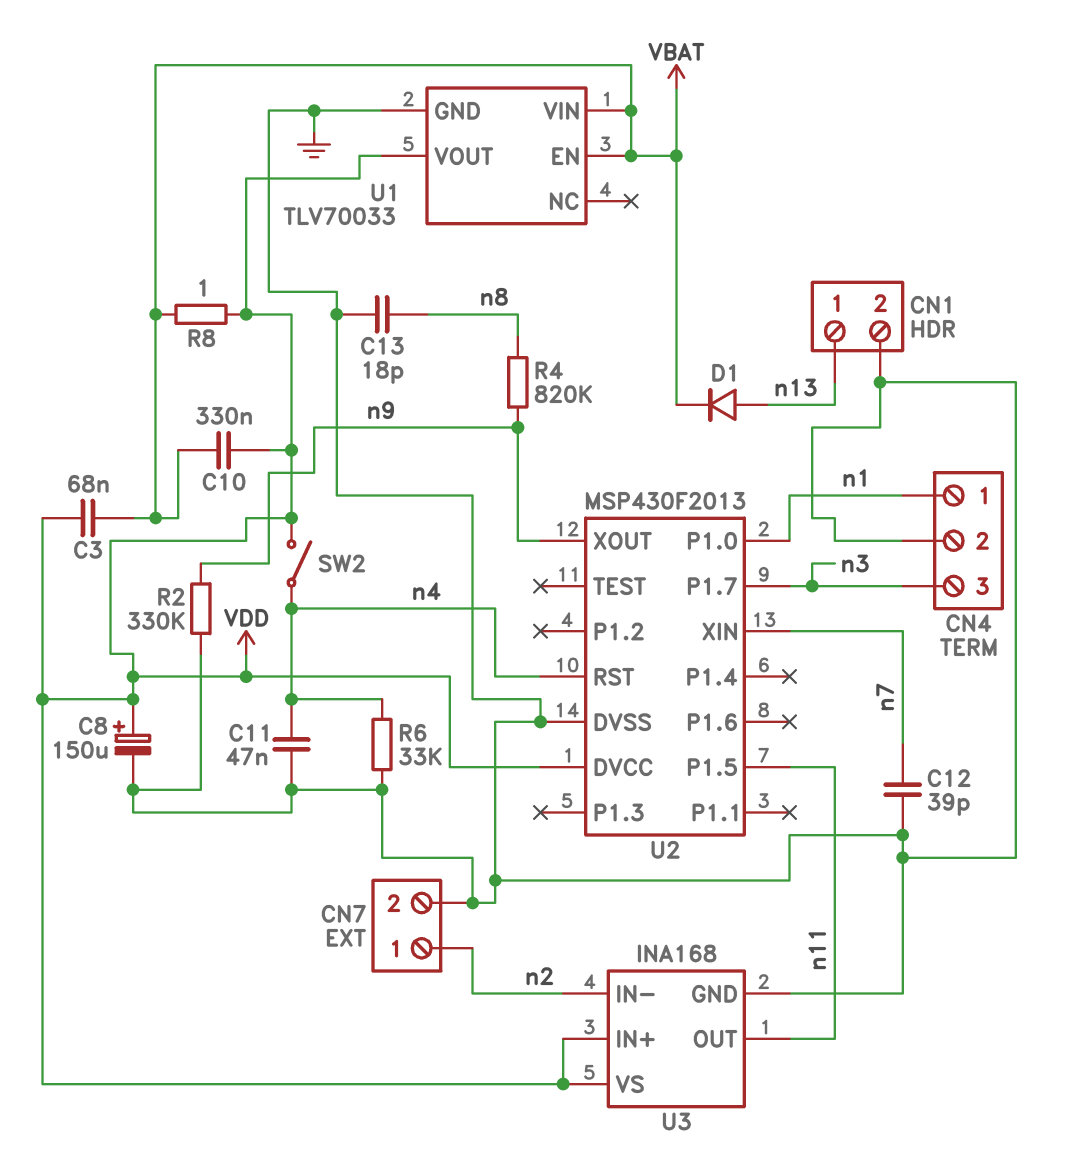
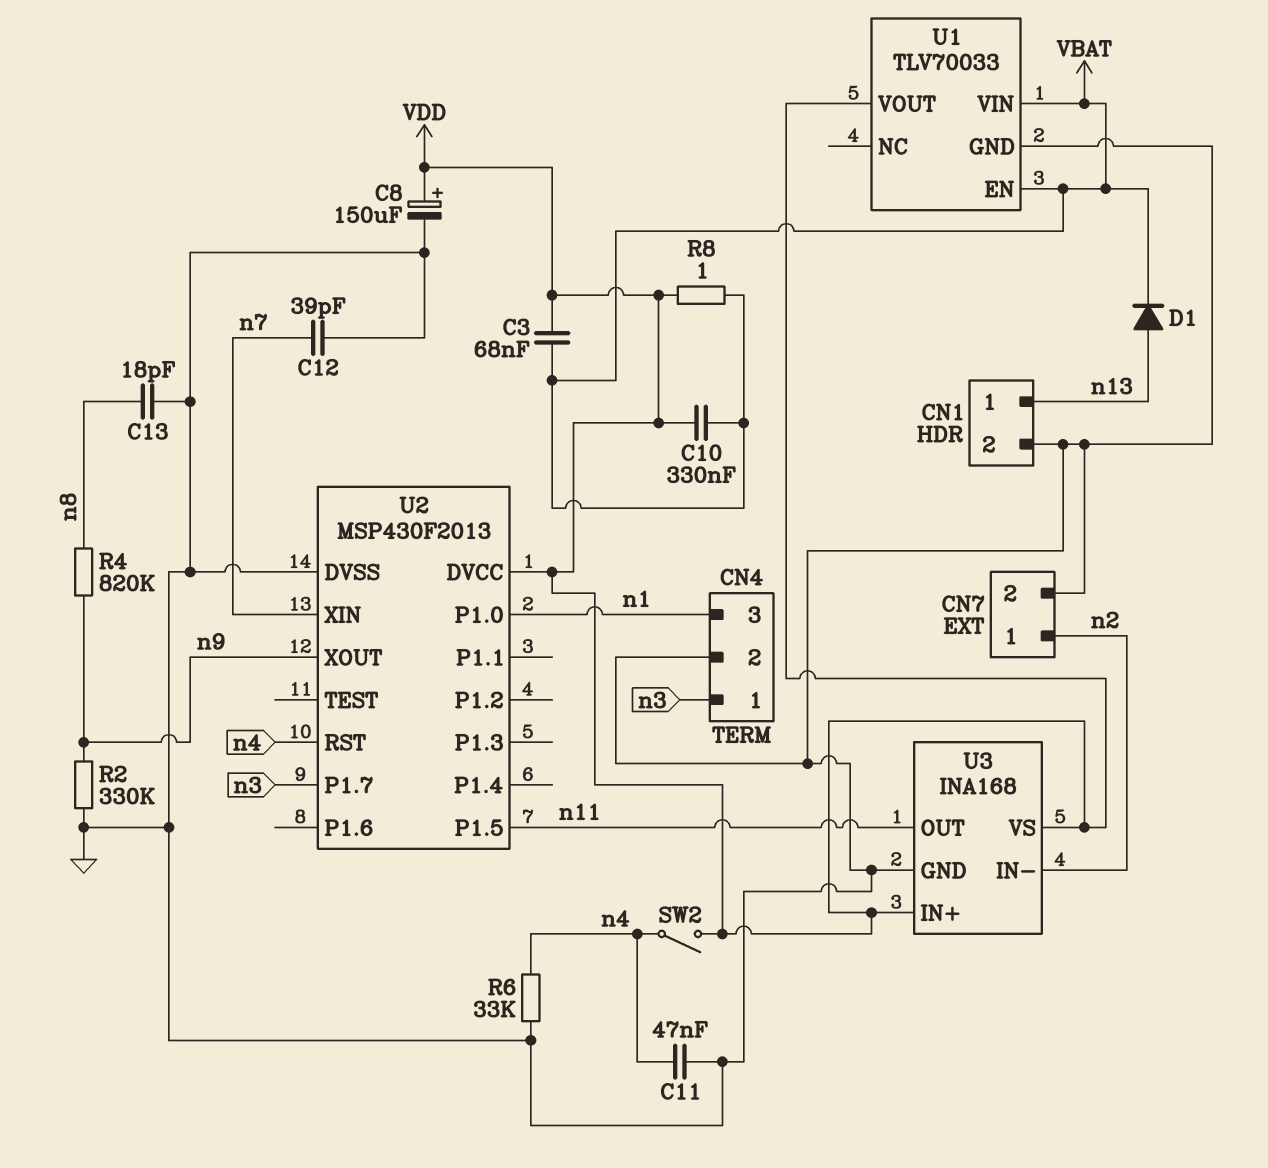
CN4 pin 1: n1 -> n3
CN4 pin 3: n3 -> n1

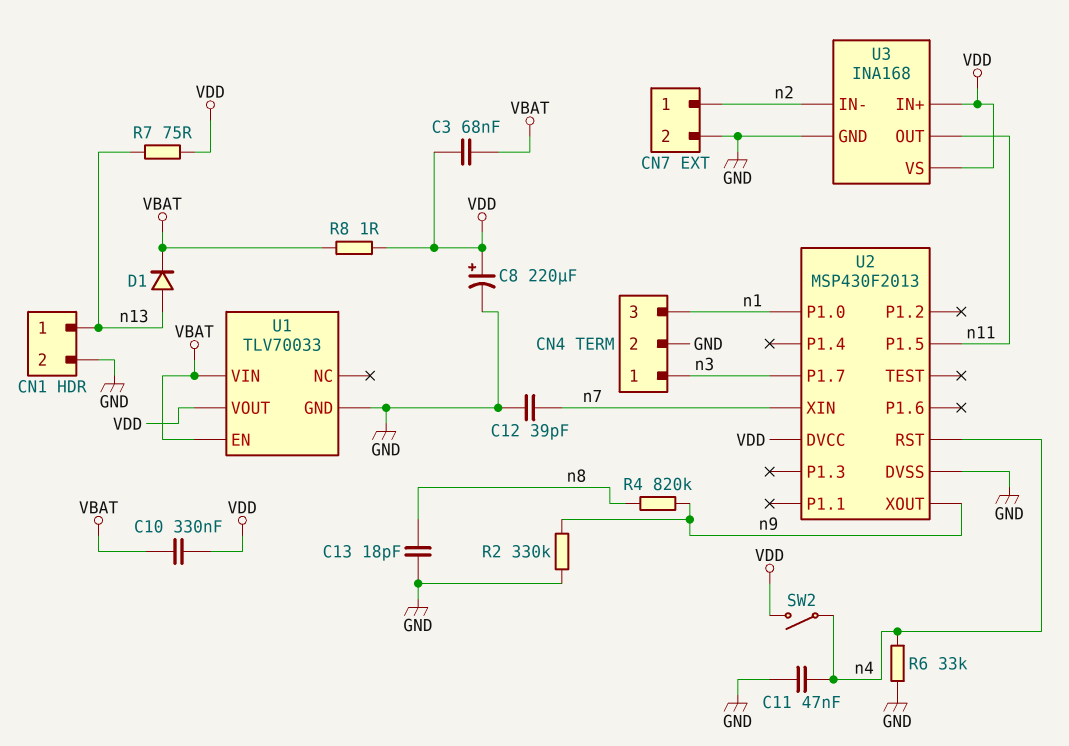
C8: 150uF (plus VDD, minus GND) -> 220uF (plus VDD, minus GND)
R7: none -> 75 (VDD, n13)

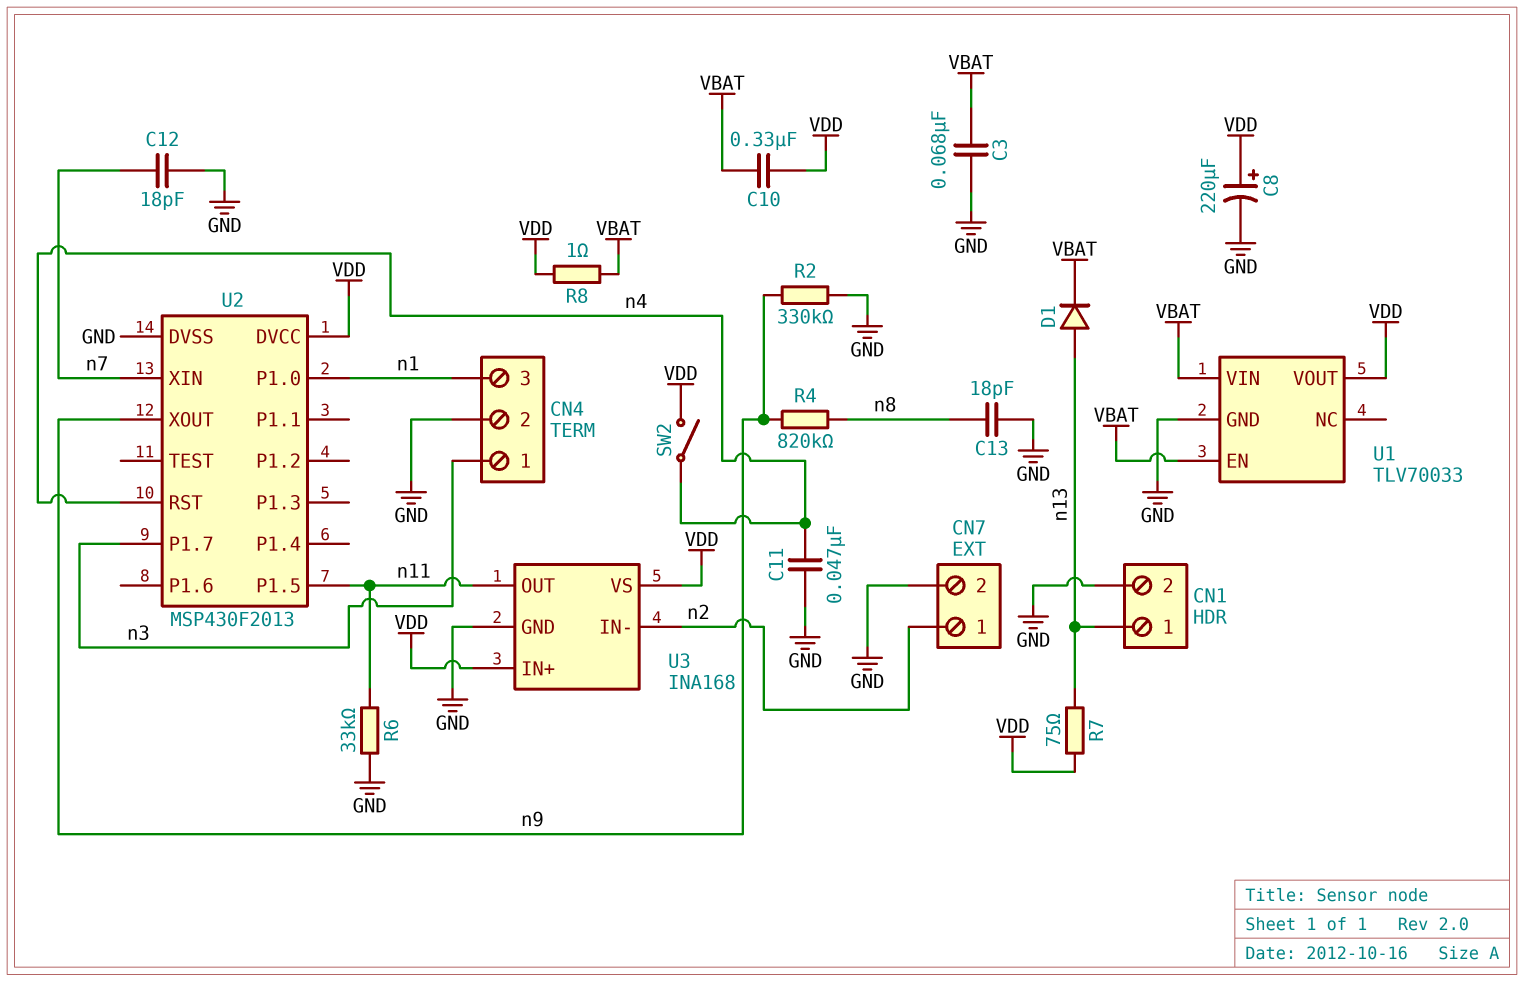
C3: 68nF (VBAT, VDD) -> 68nF (GND, VBAT)
C12: 39pF (GND, n7) -> 18pF (GND, n7)
R6: 33k (GND, n4) -> 33k (GND, n11)

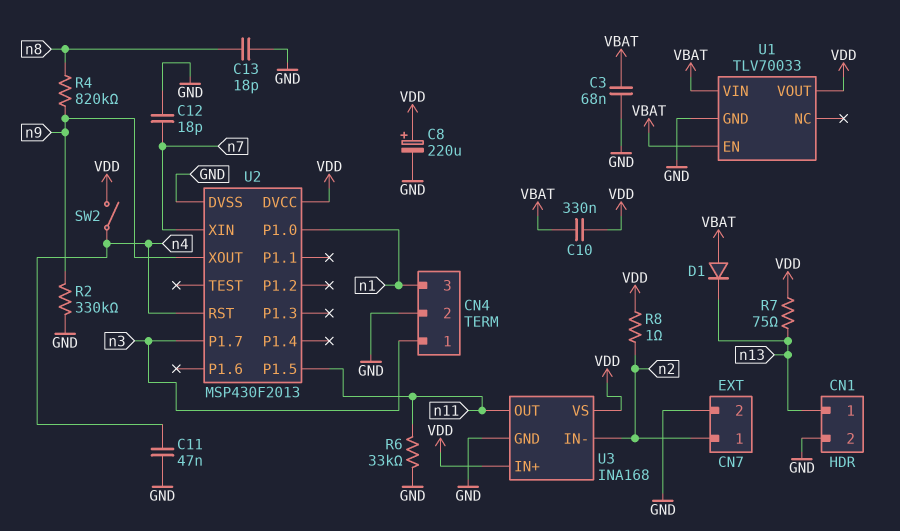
D1: diode (A n13, K VBAT) -> diode (A VBAT, K n13)
R8: 1 (VBAT, VDD) -> 1 (VDD, n2)

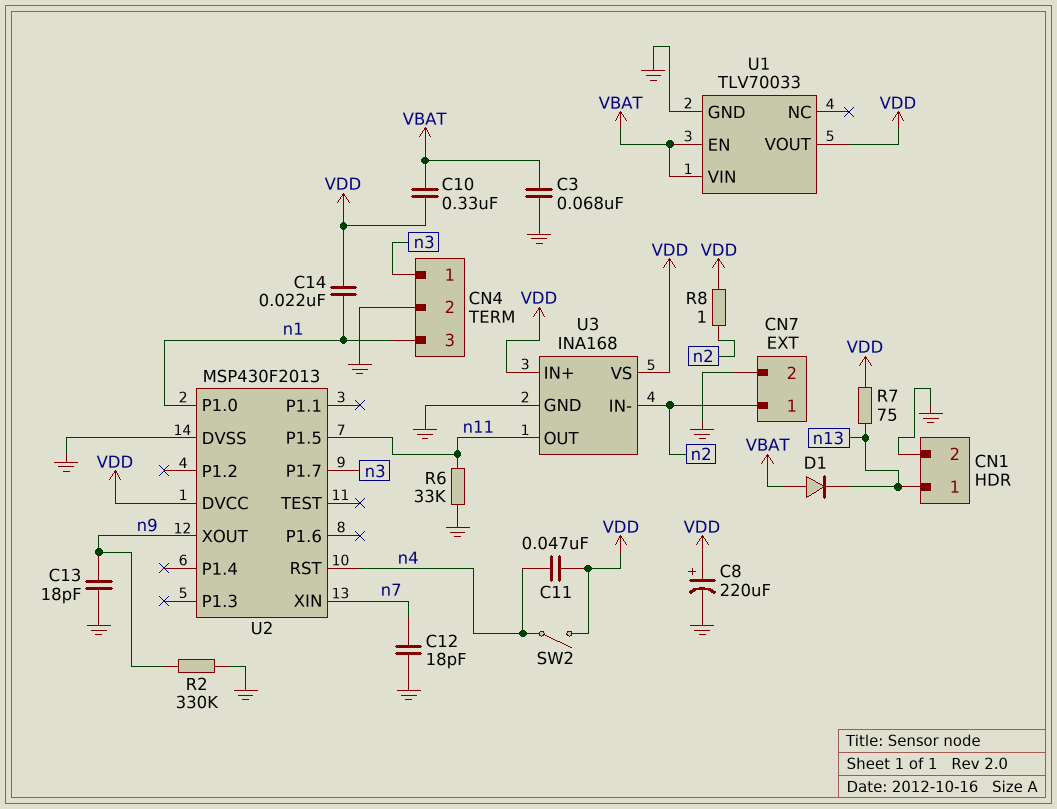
C11: 47nF (GND, n4) -> 47nF (VDD, n4)
C13: 18pF (GND, n8) -> 18pF (GND, n9)
C14: none -> 22nF (VDD, n1)
R4: 820k (n8, n9) -> none

